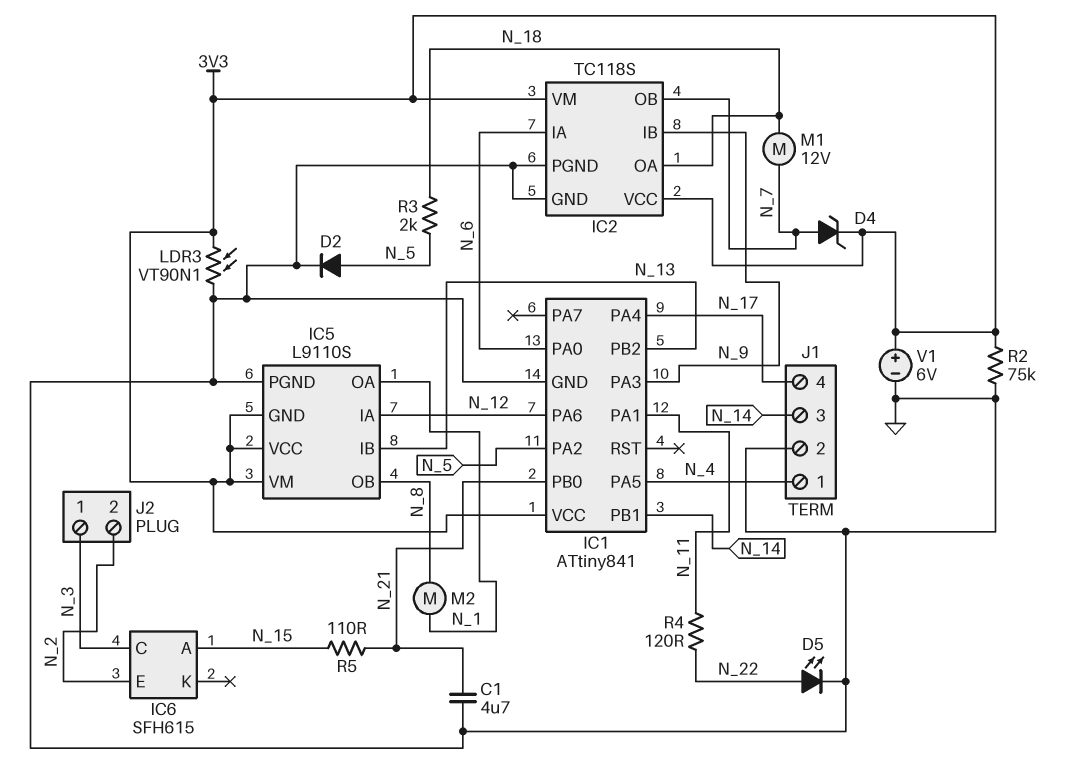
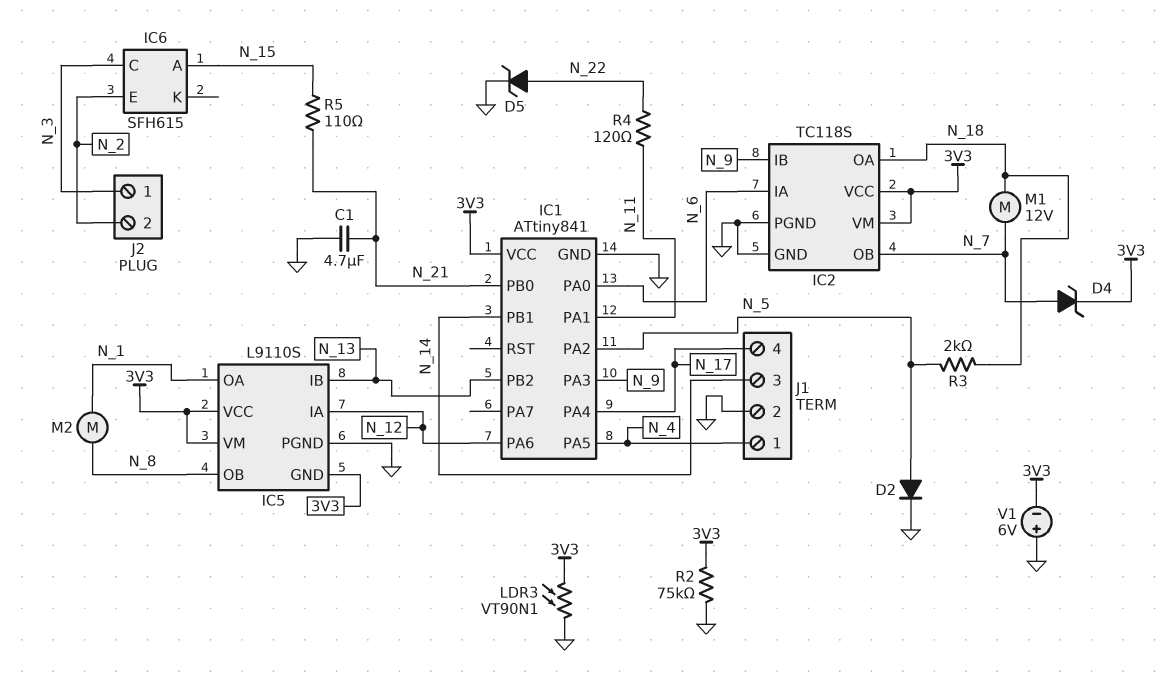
D5: LED (A N_22, K GND) -> zener (A N_22, K GND)
V1: 6V (plus 3V3, minus GND) -> 6V (plus GND, minus 3V3)

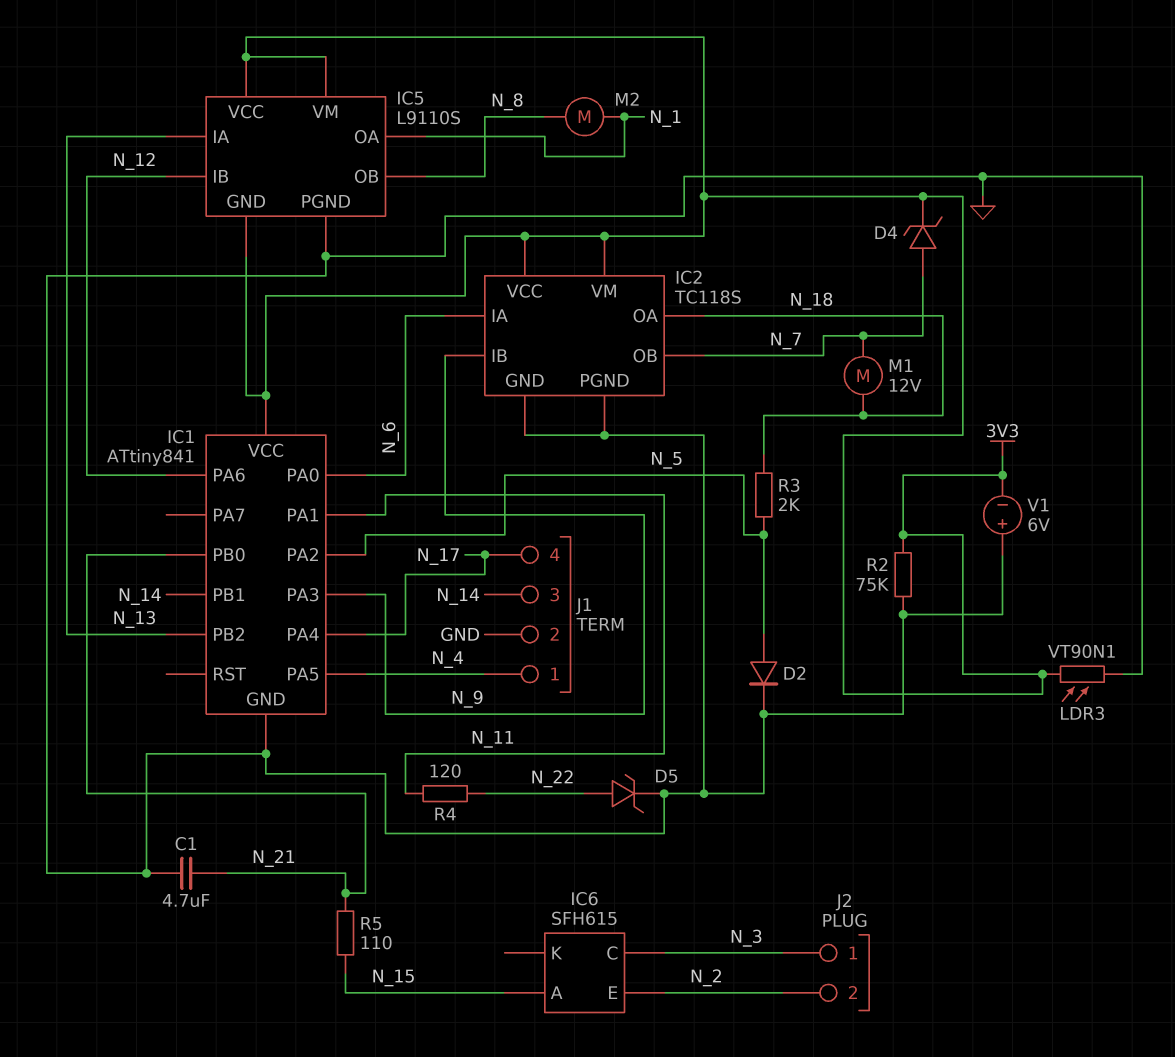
IC5 pin IA: N_12 -> N_13
IC5 pin IB: N_13 -> N_12

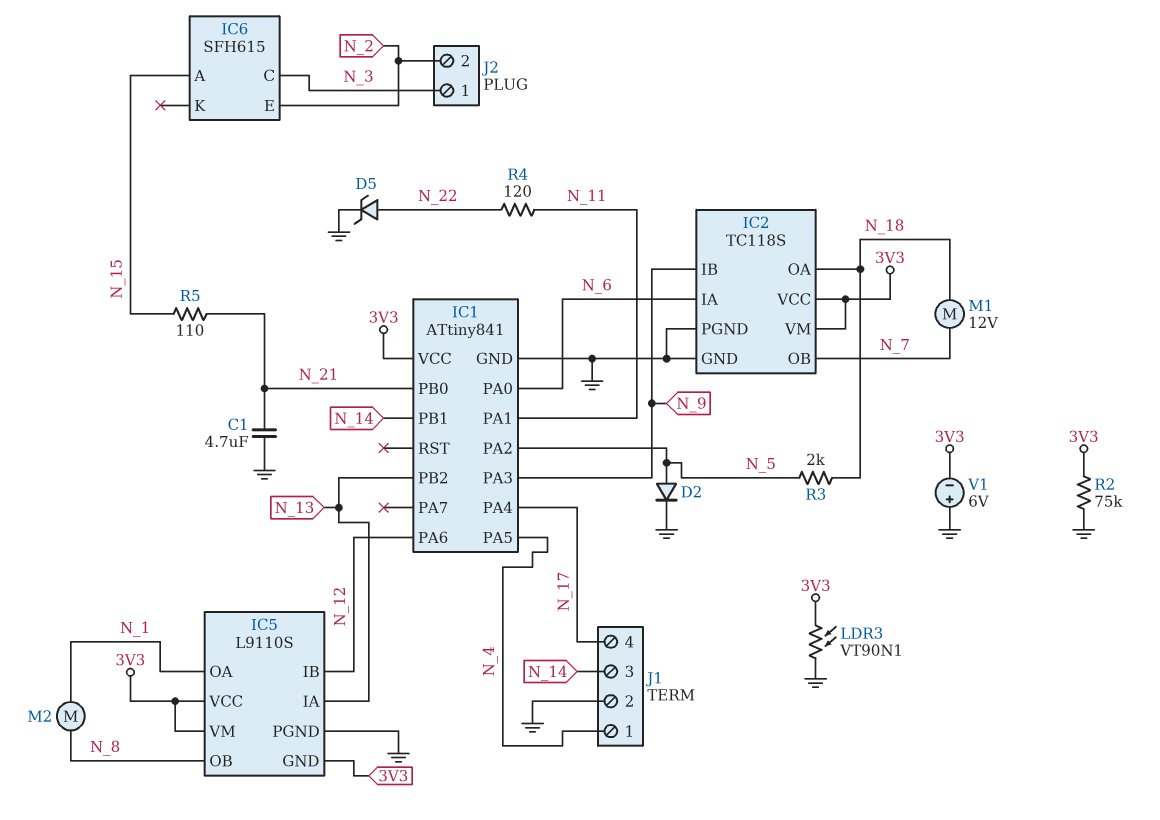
D4: zener (A N_7, K 3V3) -> none

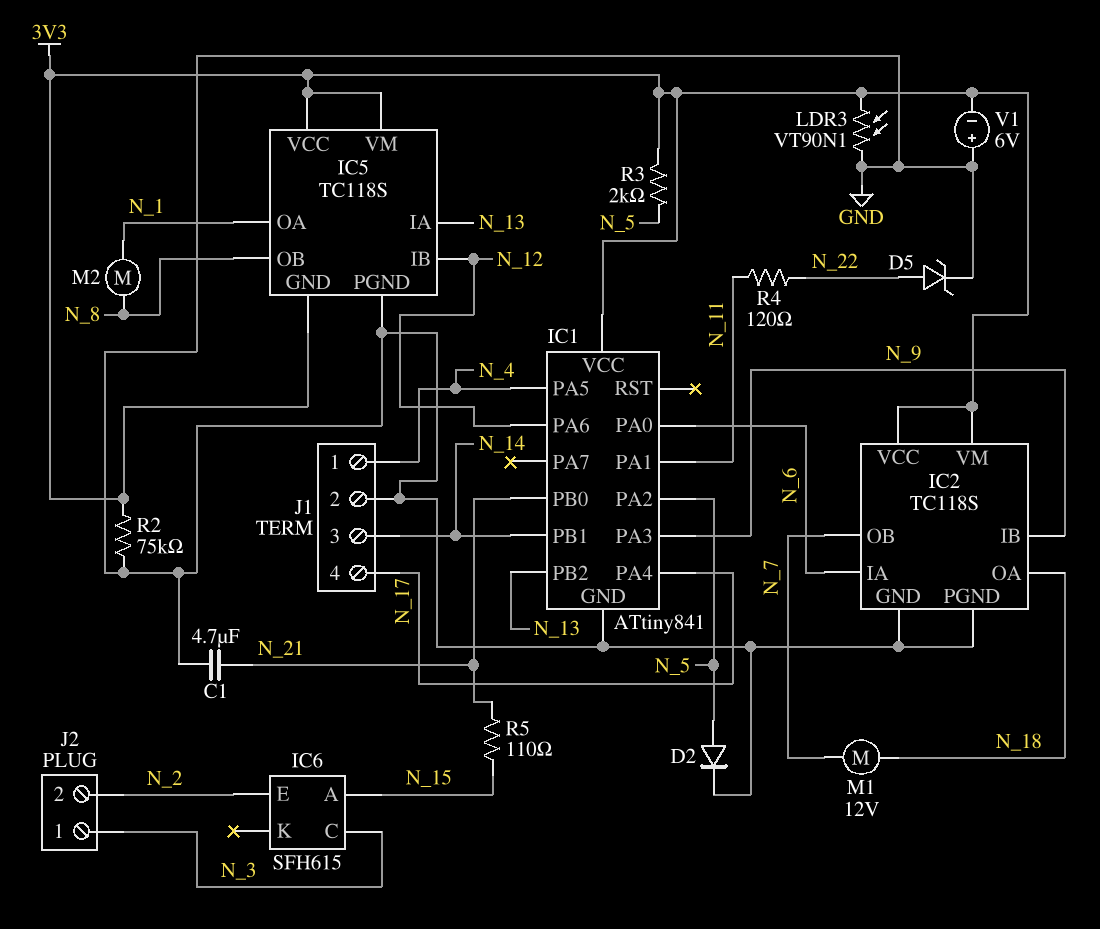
IC5: L9110S -> TC118S
R3: 2k (N_5, N_18) -> 2k (3V3, N_5)

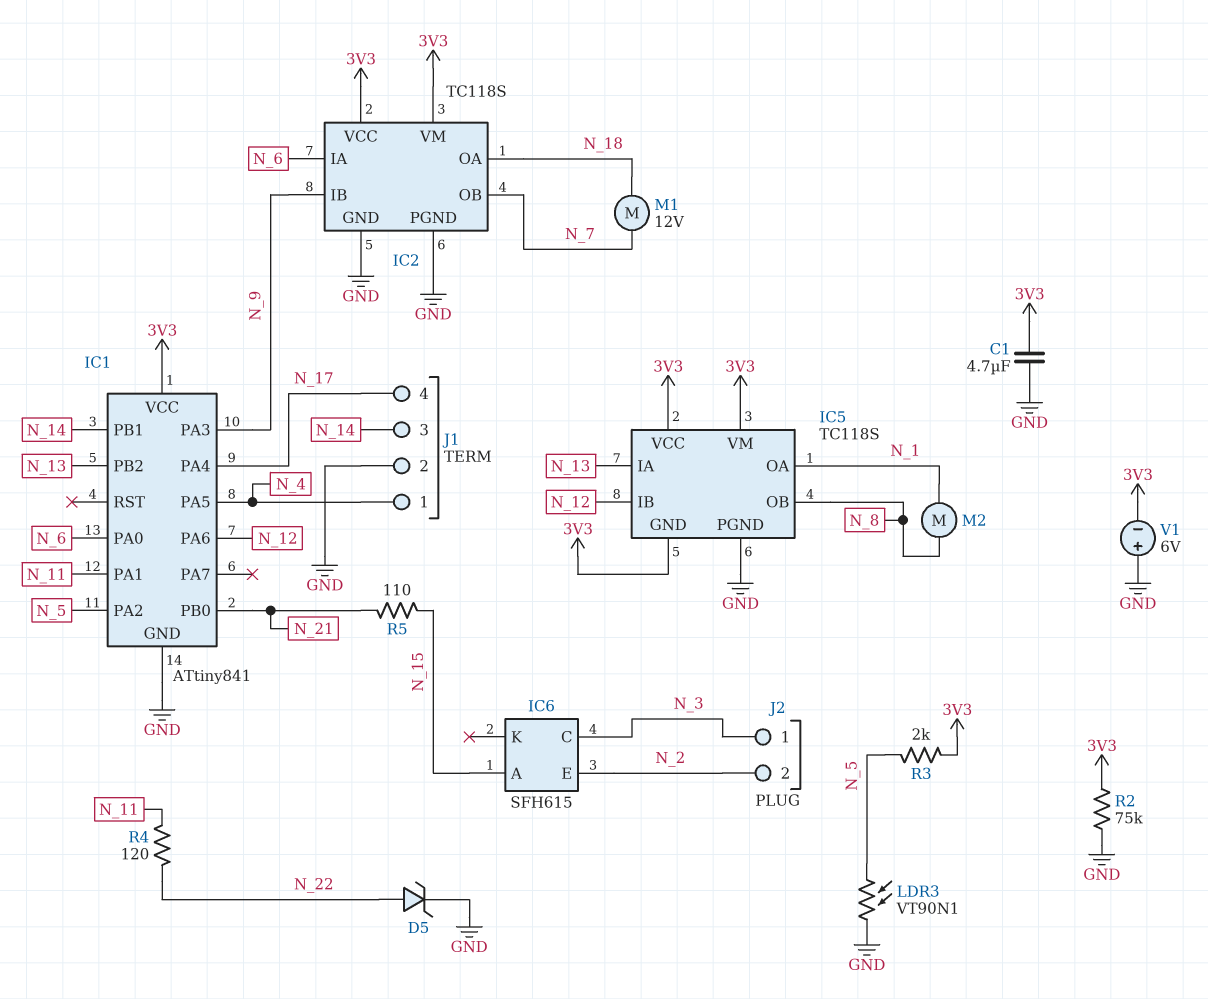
C1: 4.7uF (GND, N_21) -> 4.7uF (3V3, GND)
D2: diode (A N_5, K GND) -> none
LDR3: VT90N1 (3V3, GND) -> VT90N1 (GND, N_5)

